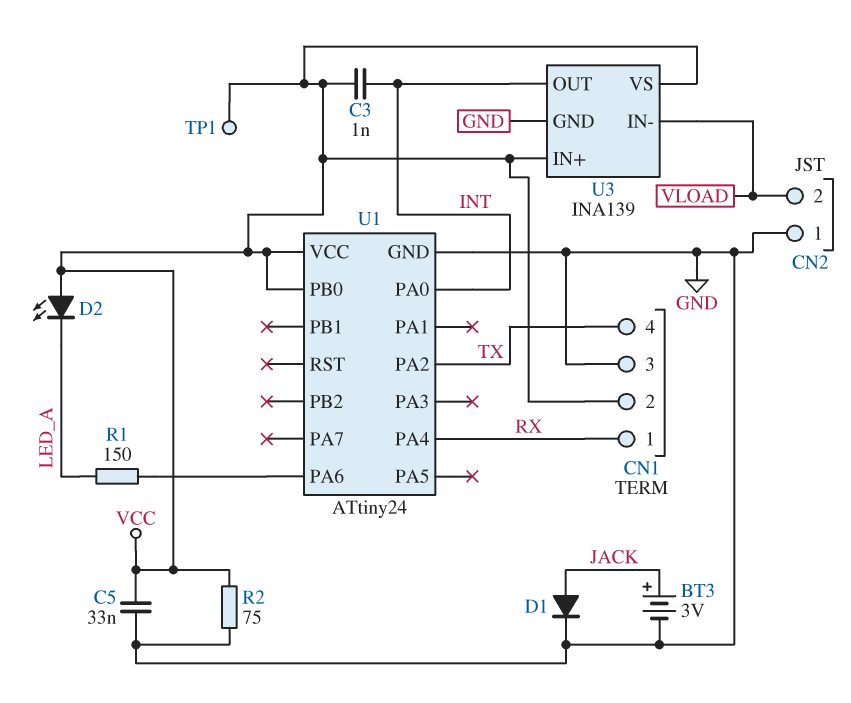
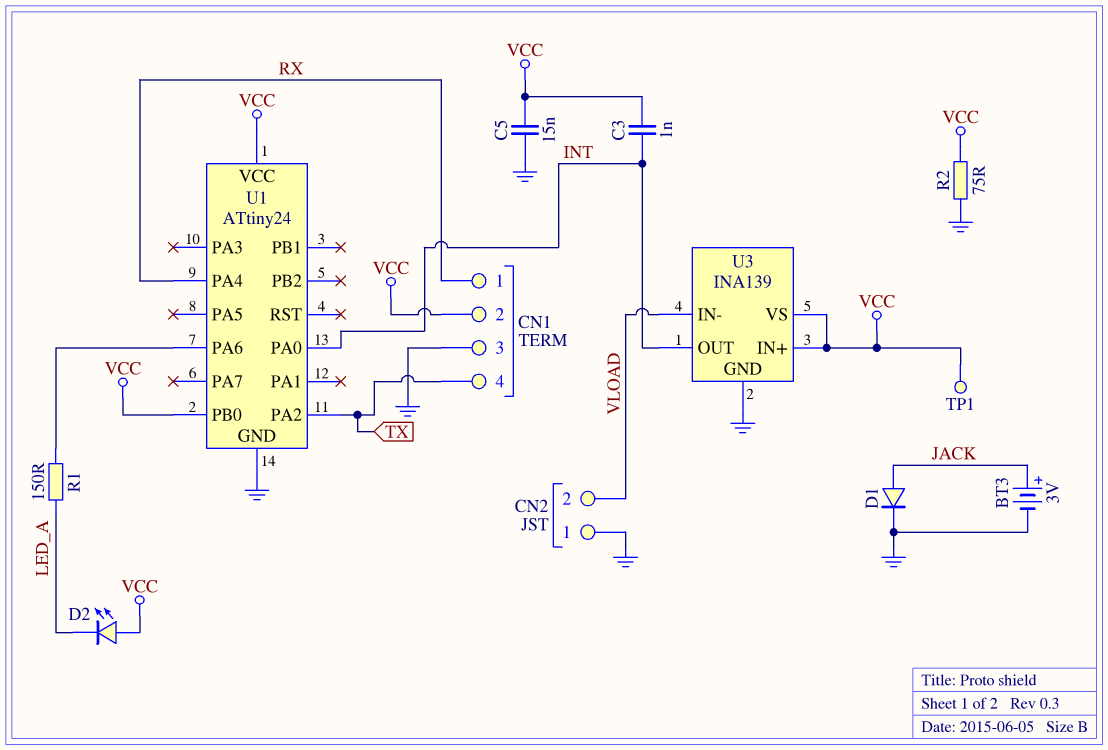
C5: 33nF (GND, VCC) -> 15nF (GND, VCC)

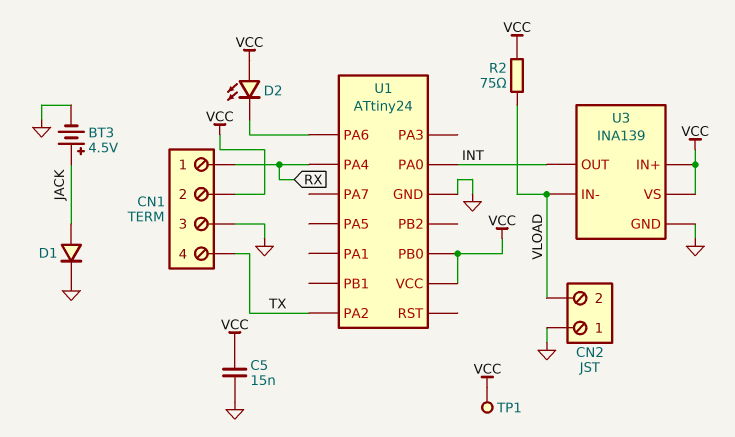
BT3: 3V (plus JACK, minus GND) -> 4.5V (plus JACK, minus GND)
C3: 1nF (INT, VCC) -> none
D2: LED (A VCC, K LED_A) -> LED (A VCC, K U1/PA6)
R1: 150 (LED_A, U1/PA6) -> none
R2: 75 (GND, VCC) -> 75 (VCC, VLOAD)

